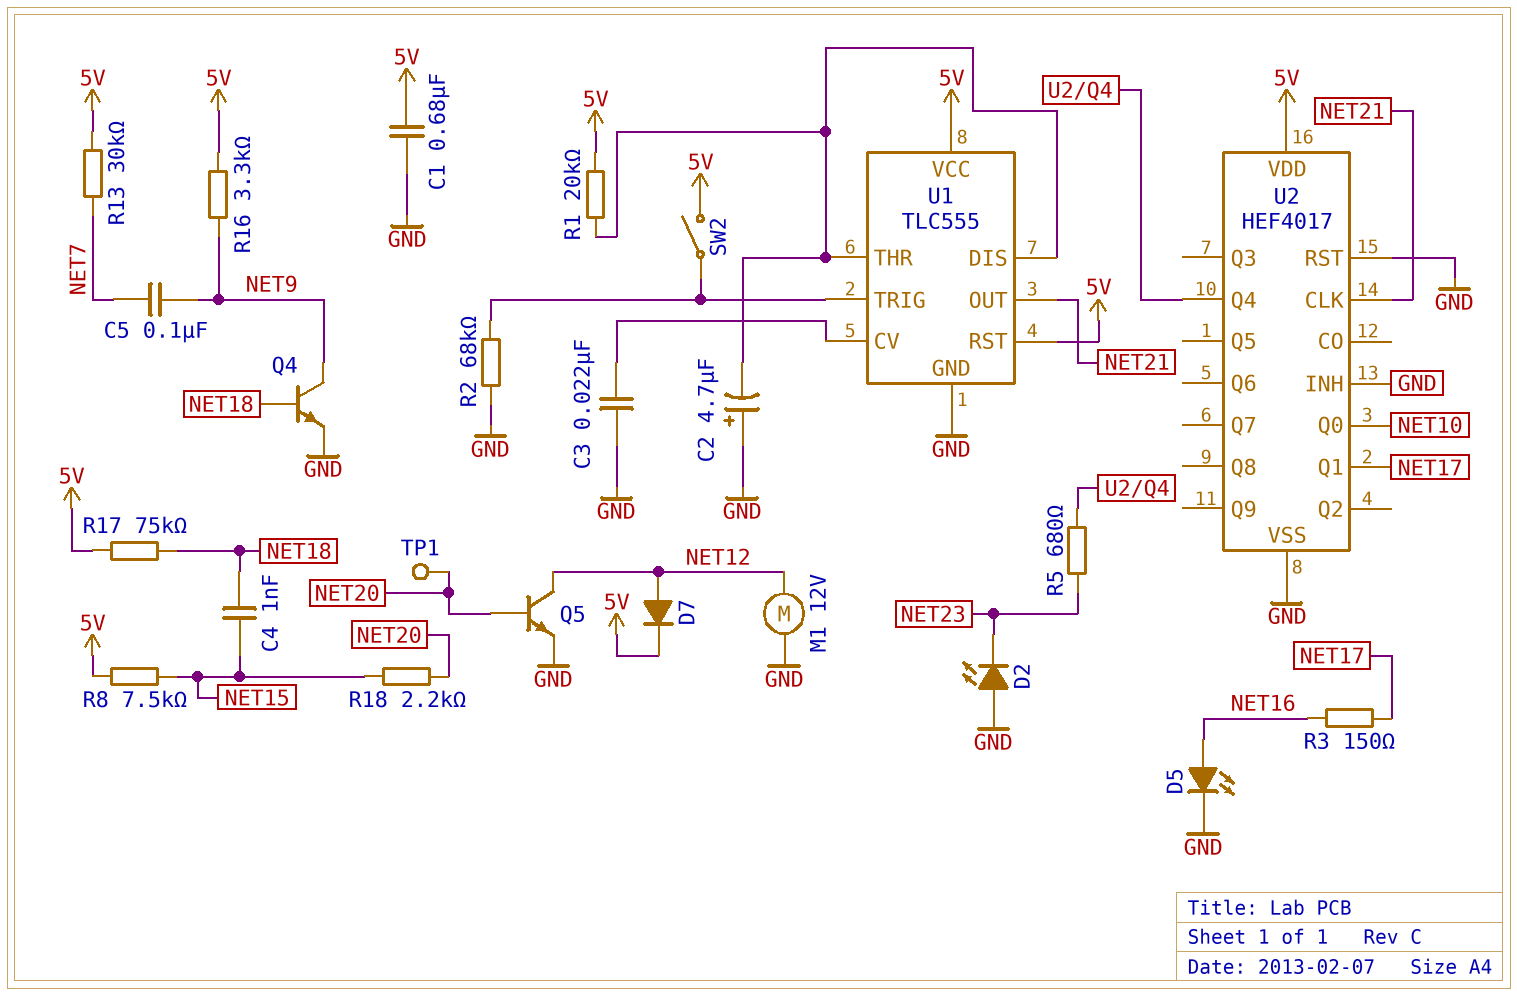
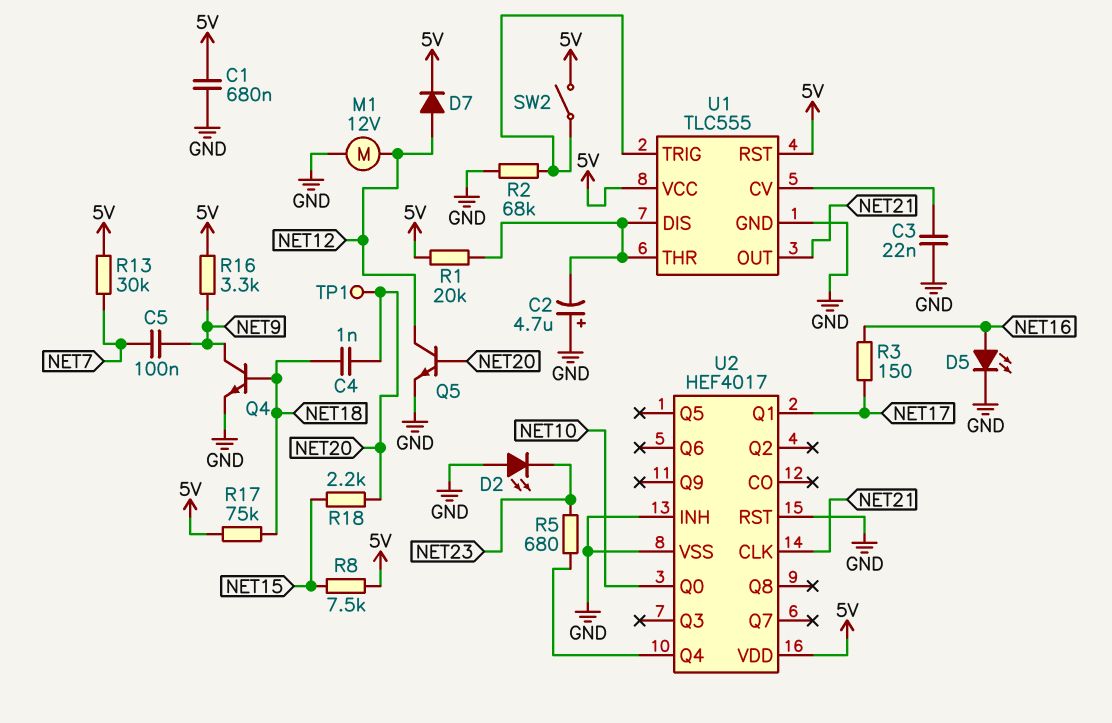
C4: 1nF (NET15, NET18) -> 1nF (NET18, NET20)

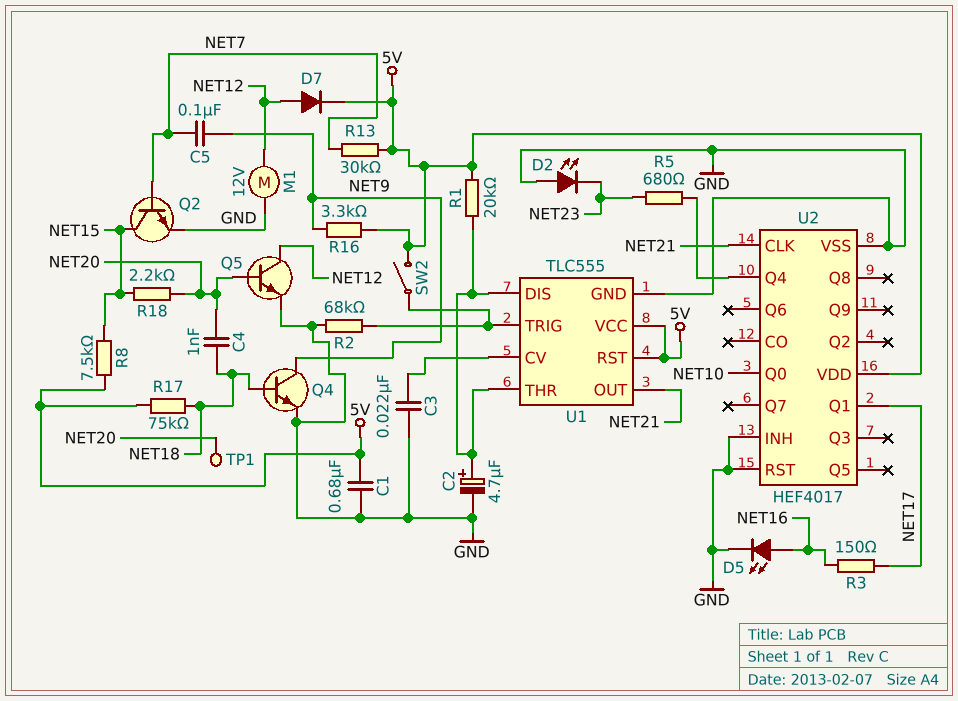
C2: 4.7uF (plus GND, minus U1/DIS) -> 4.7uF (plus U1/DIS, minus GND)
Q2: none -> NPN (B NET7, C NET15, E GND)

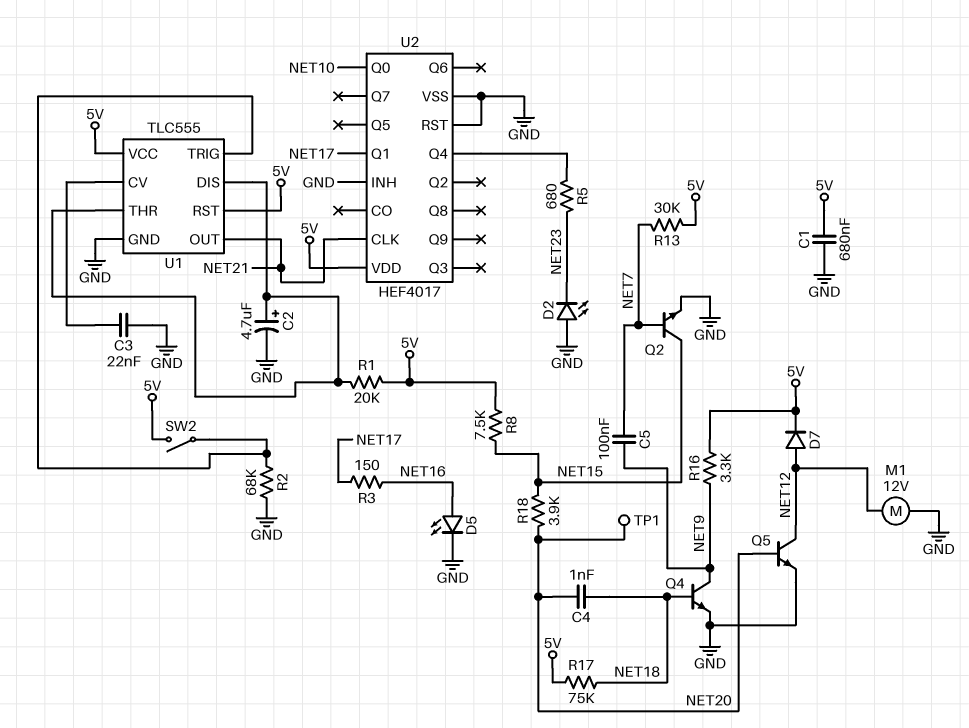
R18: 2.2k (NET15, NET20) -> 3.9k (NET15, NET20)

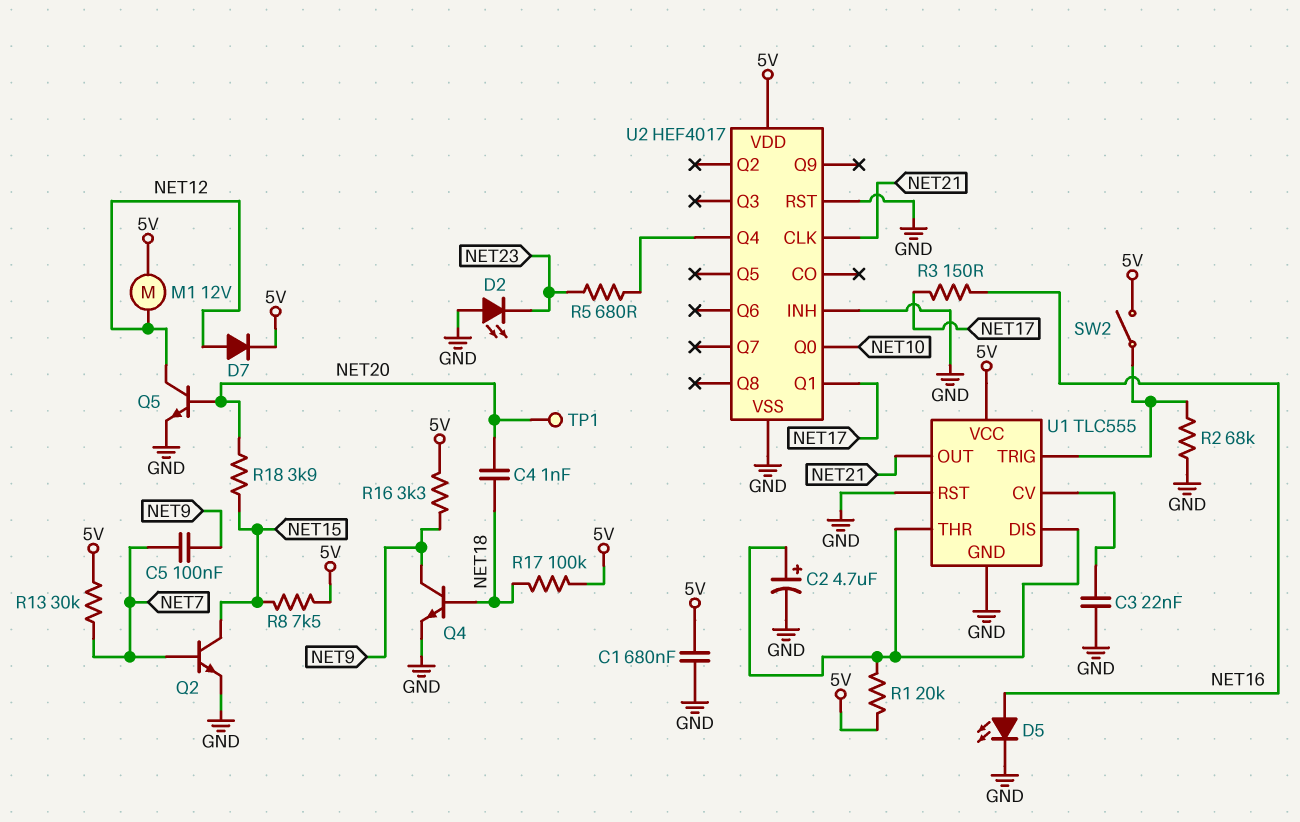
M1: motor 12V (GND, NET12) -> motor 12V (5V, NET12)
R17: 75k (5V, NET18) -> 100k (5V, NET18)
U1 pin RST: 5V -> GND

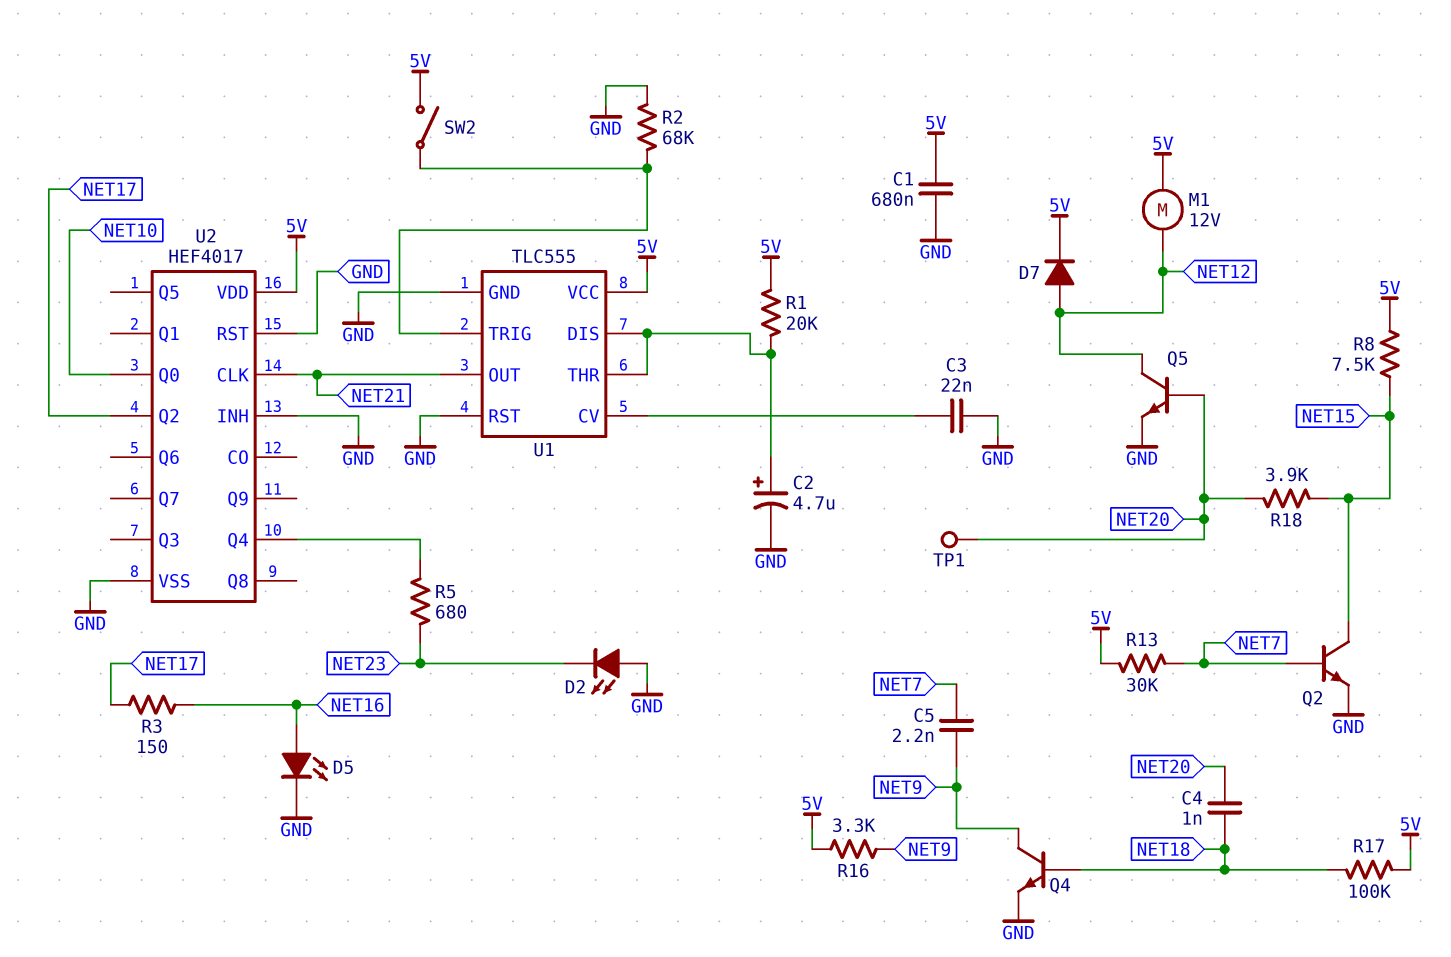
C5: 100nF (NET7, NET9) -> 2.2nF (NET7, NET9)
U2 pin Q1: NET17 -> none
U2 pin Q2: none -> NET17

